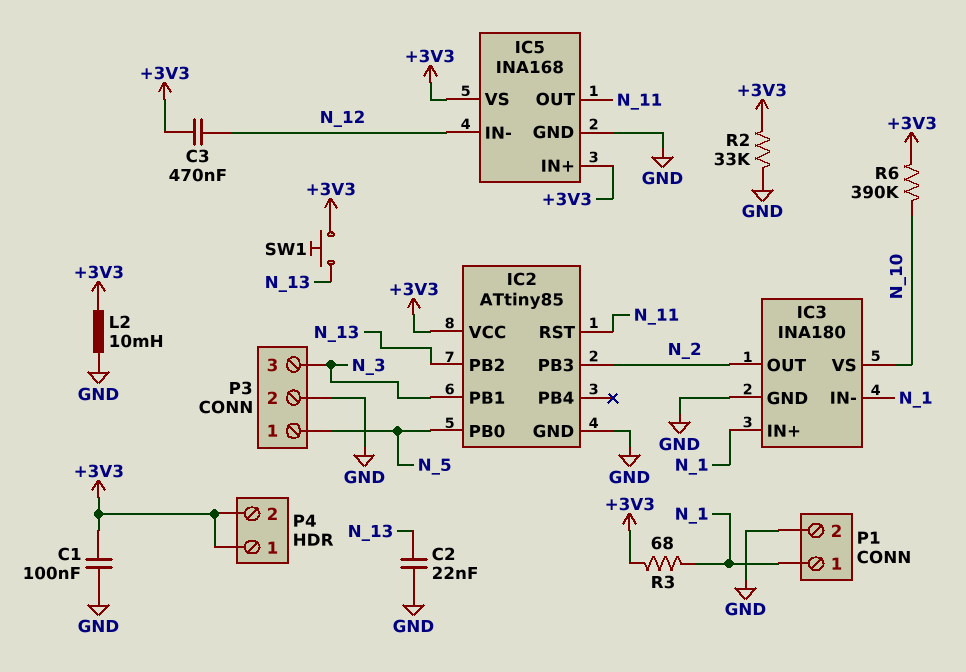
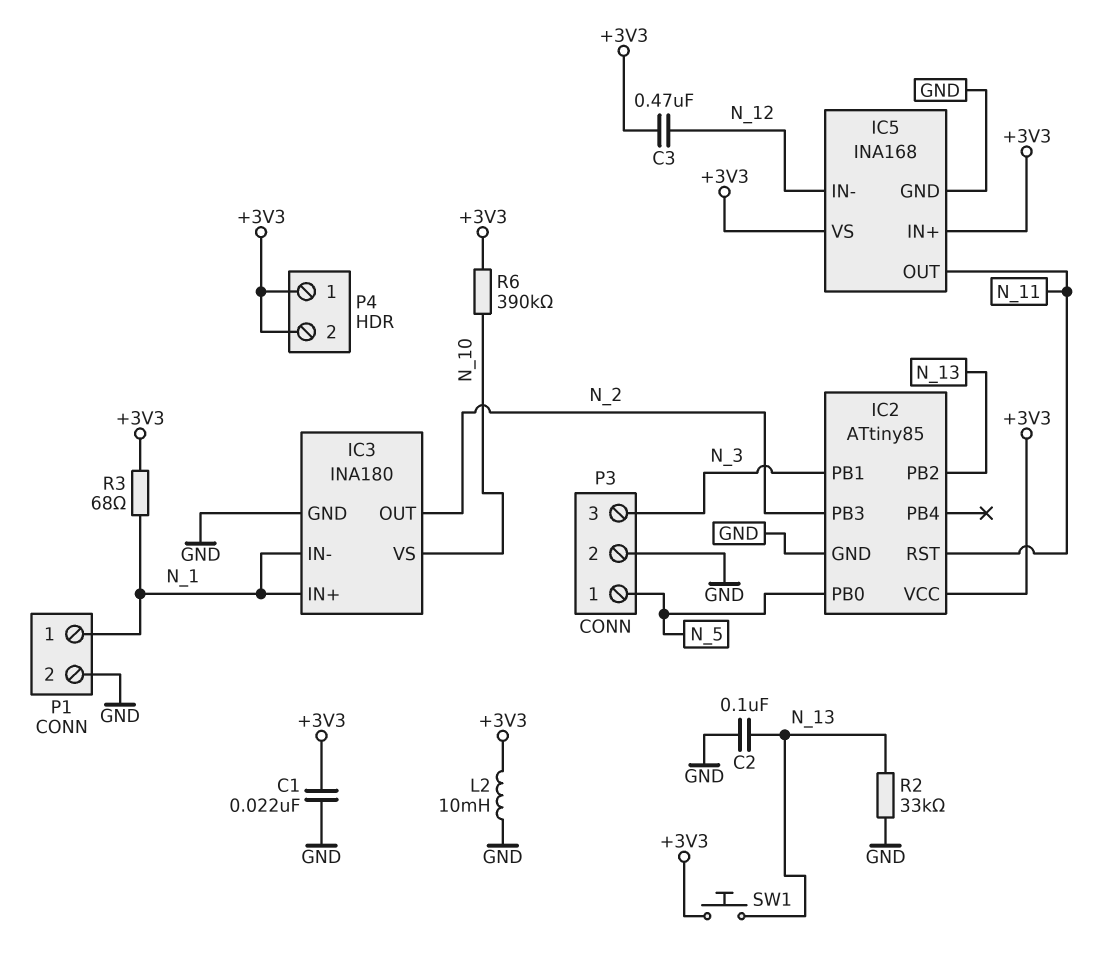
C1: 100nF (+3V3, GND) -> 22nF (+3V3, GND)
C2: 22nF (GND, N_13) -> 100nF (GND, N_13)
R2: 33k (+3V3, GND) -> 33k (GND, N_13)

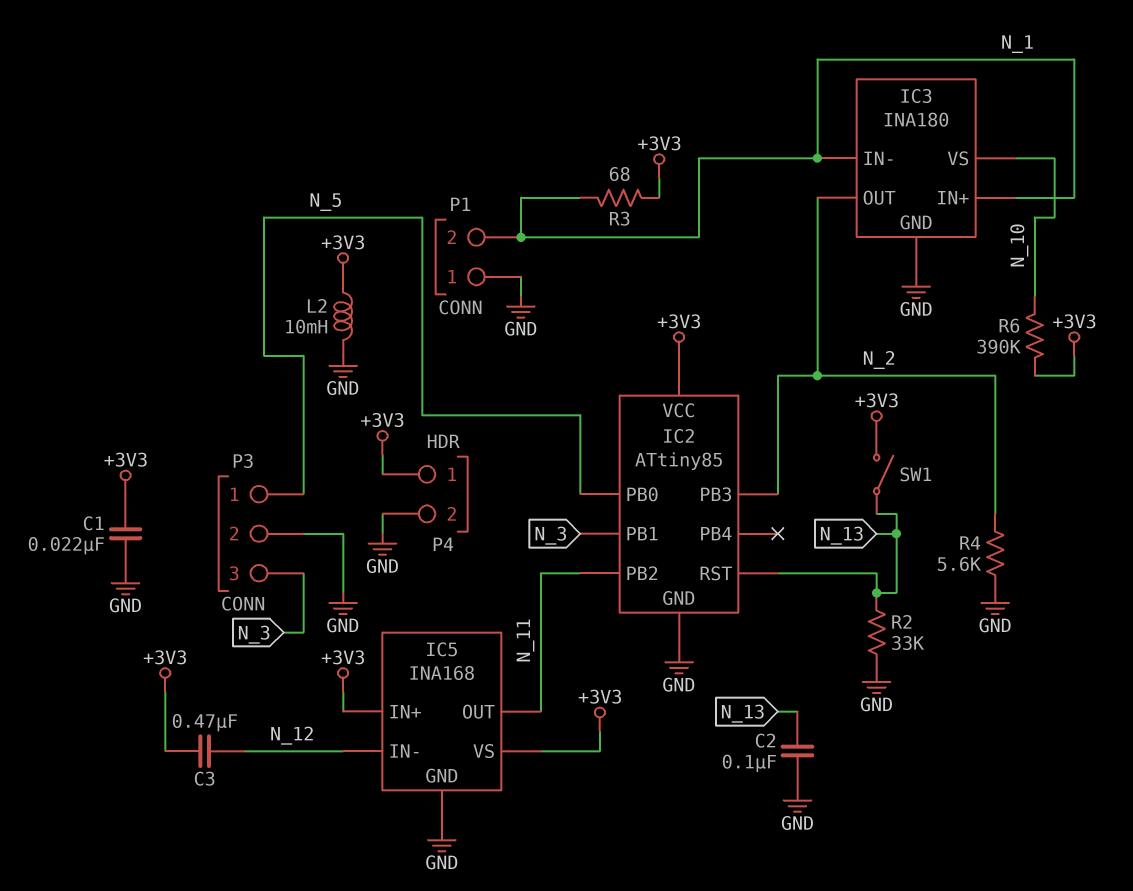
IC2 pin PB2: N_13 -> N_11
IC2 pin RST: N_11 -> N_13
P1 pin 1: N_1 -> GND
P1 pin 2: GND -> N_1
P4 pin 2: +3V3 -> GND
R4: none -> 5.6k (GND, N_2)
SW1: button (+3V3, N_13) -> switch (+3V3, N_13)

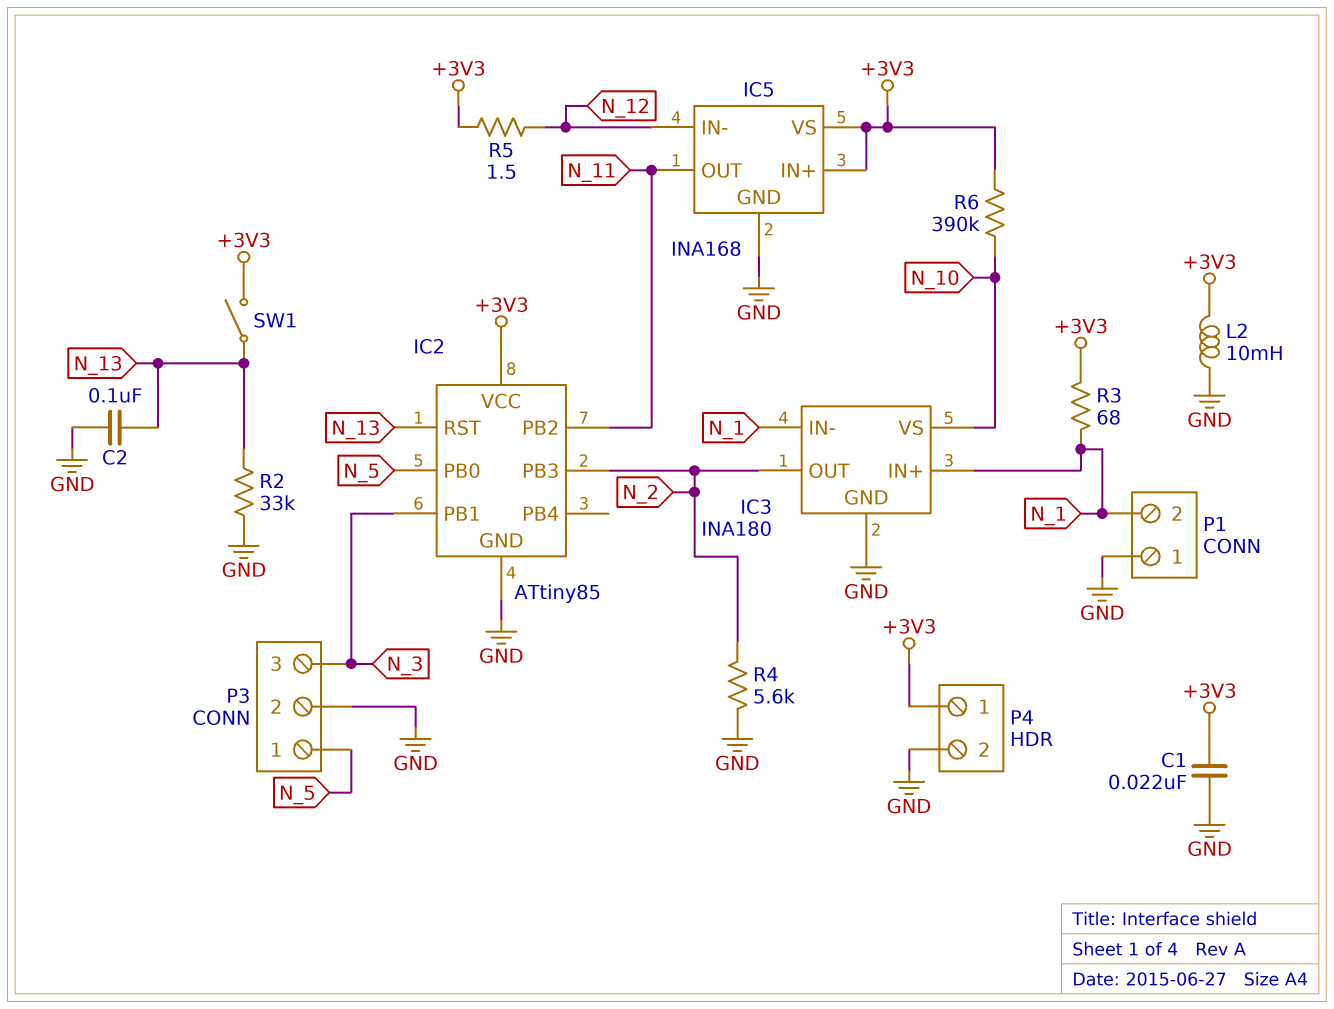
C3: 470nF (+3V3, N_12) -> none
R5: none -> 1.5 (+3V3, N_12)

